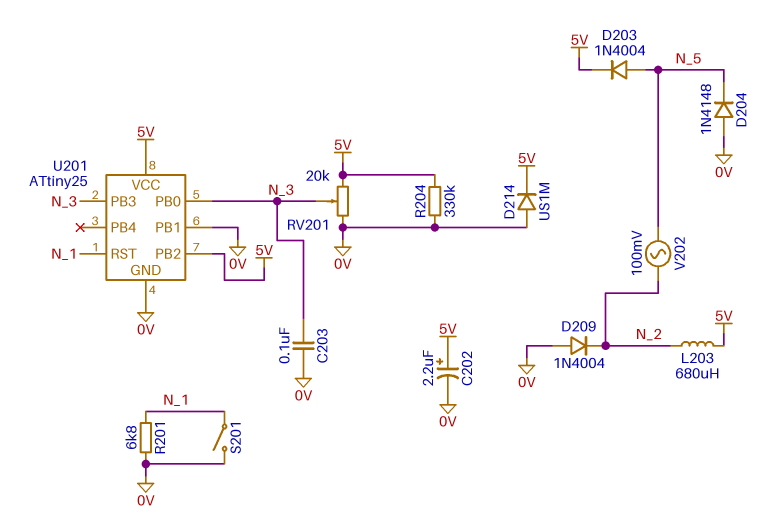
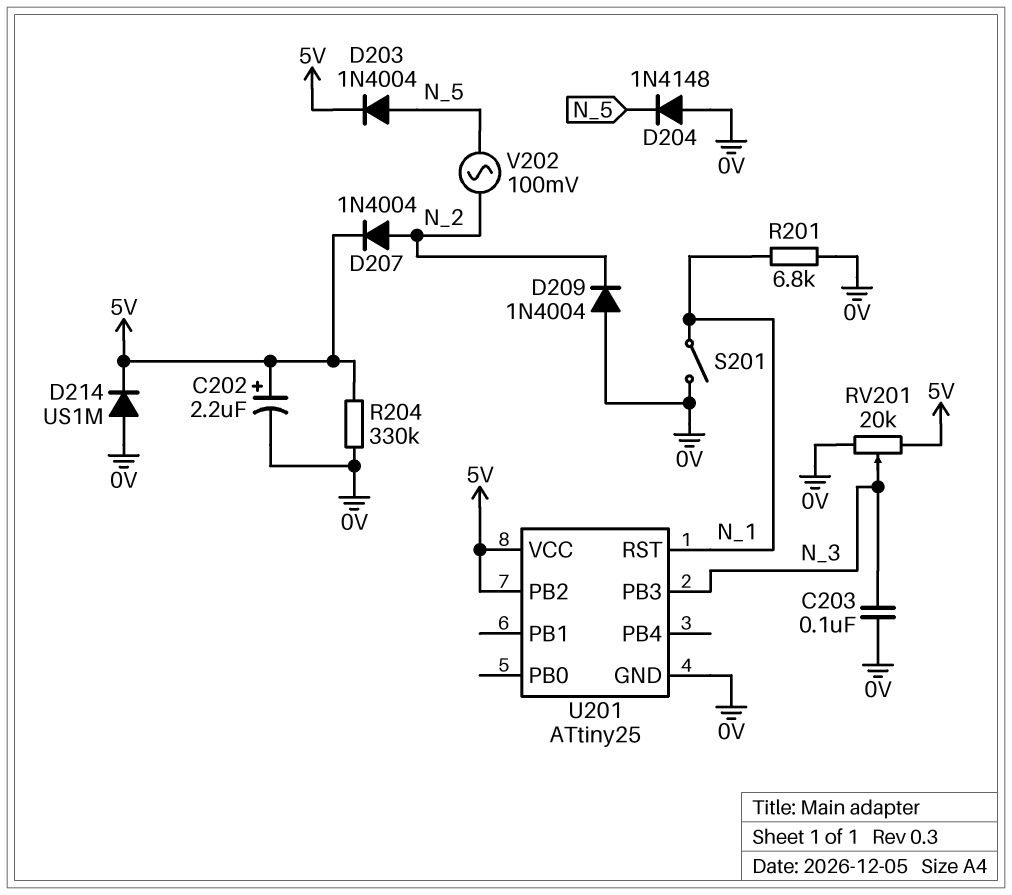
D207: none -> diode 1N4004 (A N_2, K 5V)
L203: 680uH (5V, N_2) -> none
U201 pin PB0: N_3 -> none
U201 pin PB1: 0V -> none

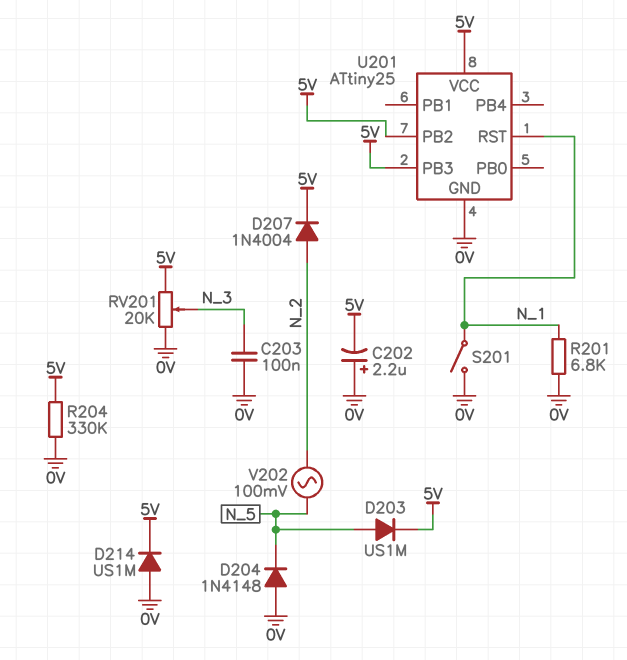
C202: 2.2uF (plus 5V, minus 0V) -> 2.2uF (plus 0V, minus 5V)
D203: diode 1N4004 (A N_5, K 5V) -> diode US1M (A N_5, K 5V)
D209: diode 1N4004 (A 0V, K N_2) -> none
U201 pin PB3: N_3 -> 5V

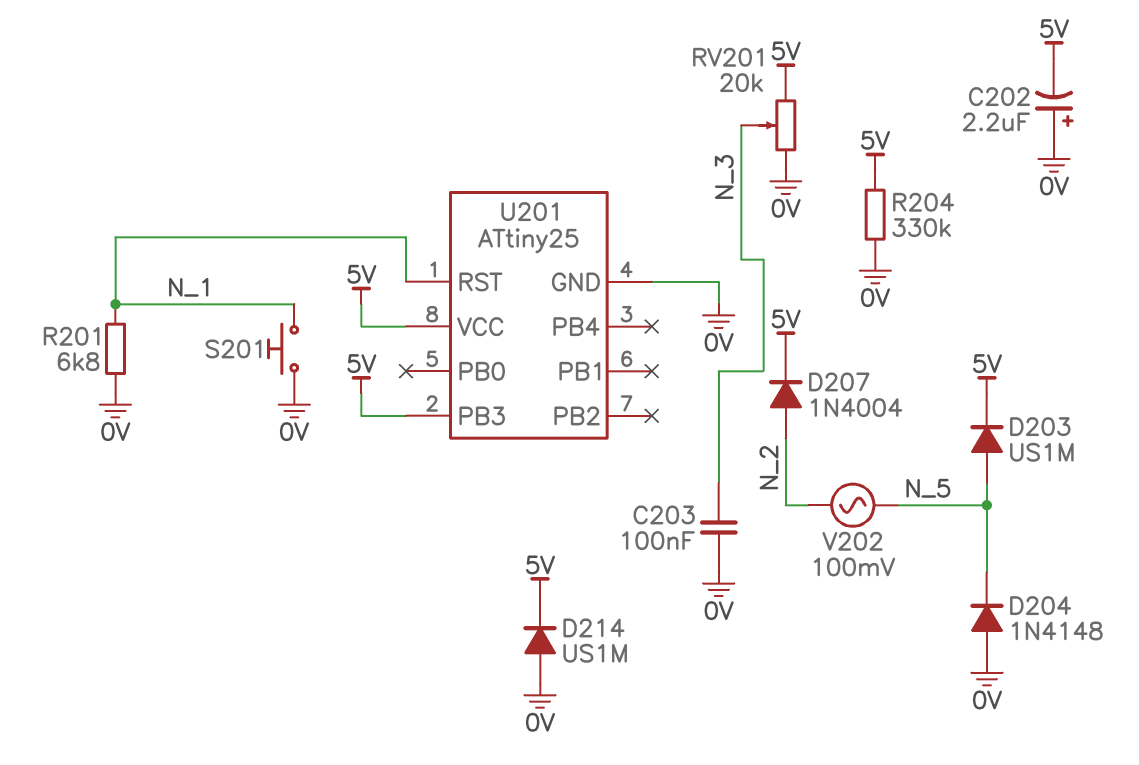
S201: switch (0V, N_1) -> button (0V, N_1)
U201 pin PB2: 5V -> none

